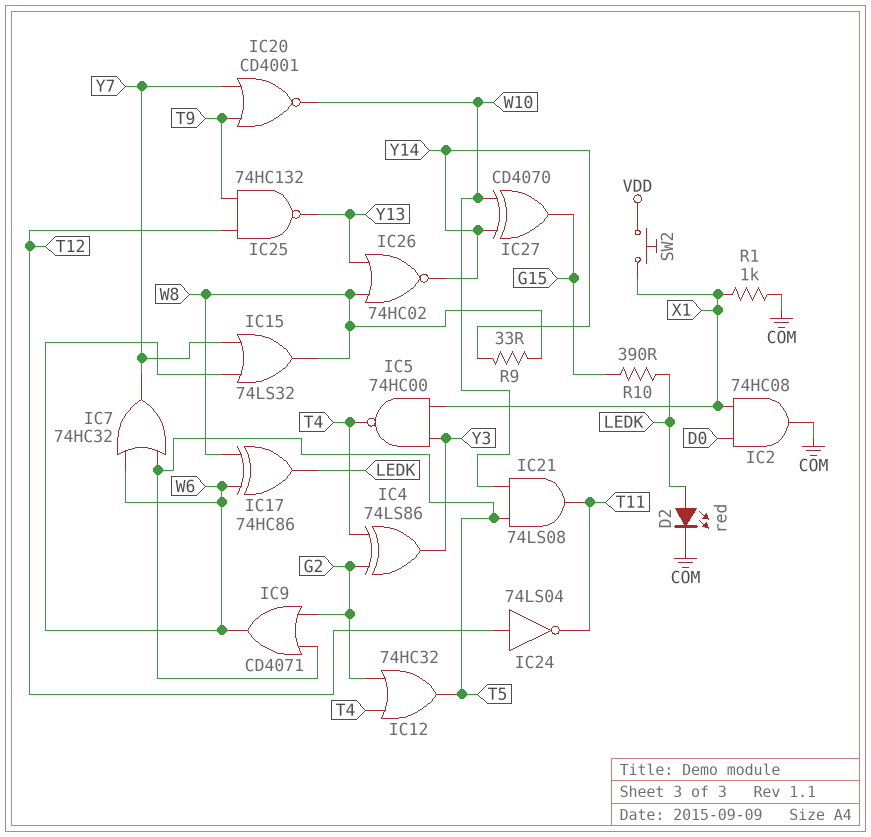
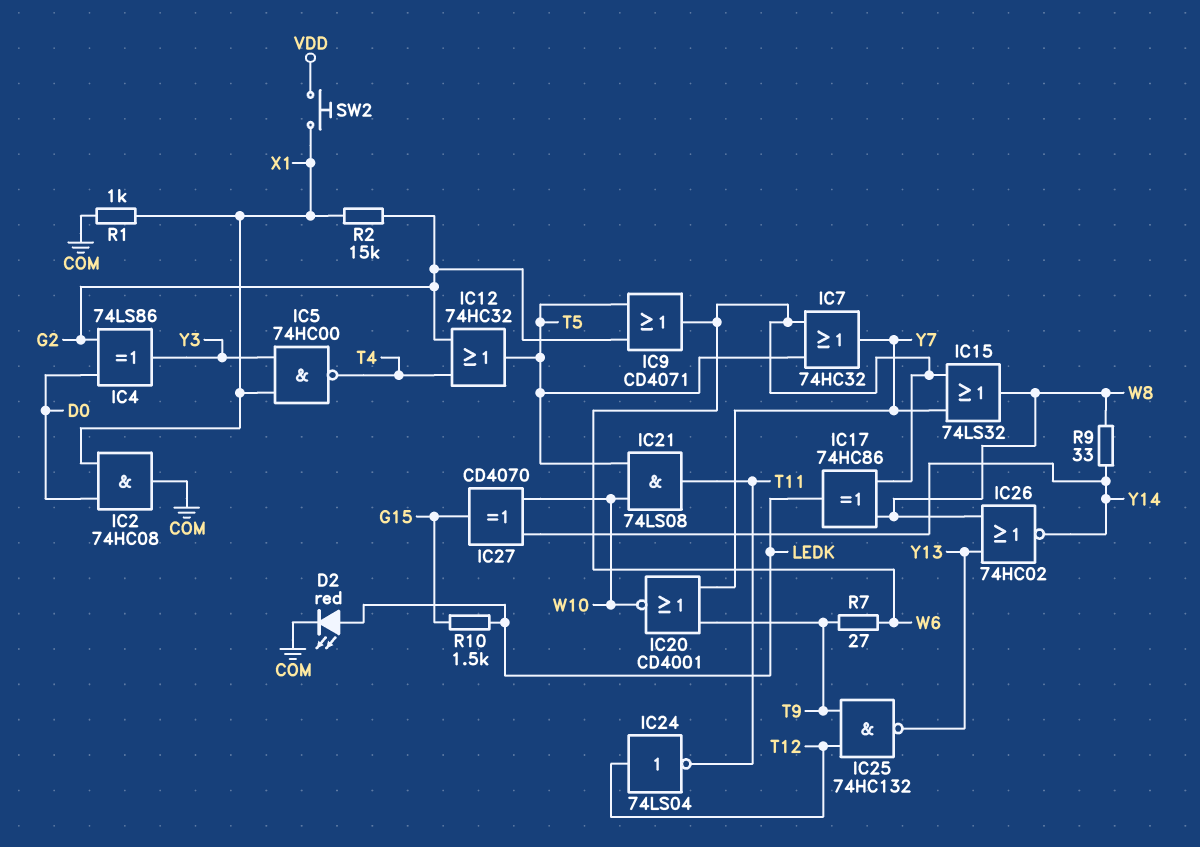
IC4: XOR 74LS86 (in G2, in T4, out Y3) -> XOR 74LS86 (in D0, in G2, out Y3)
R2: none -> 15k (G2, X1)
R7: none -> 27 (T9, W6)
R10: 390 (G15, LEDK) -> 1.5k (G15, LEDK)

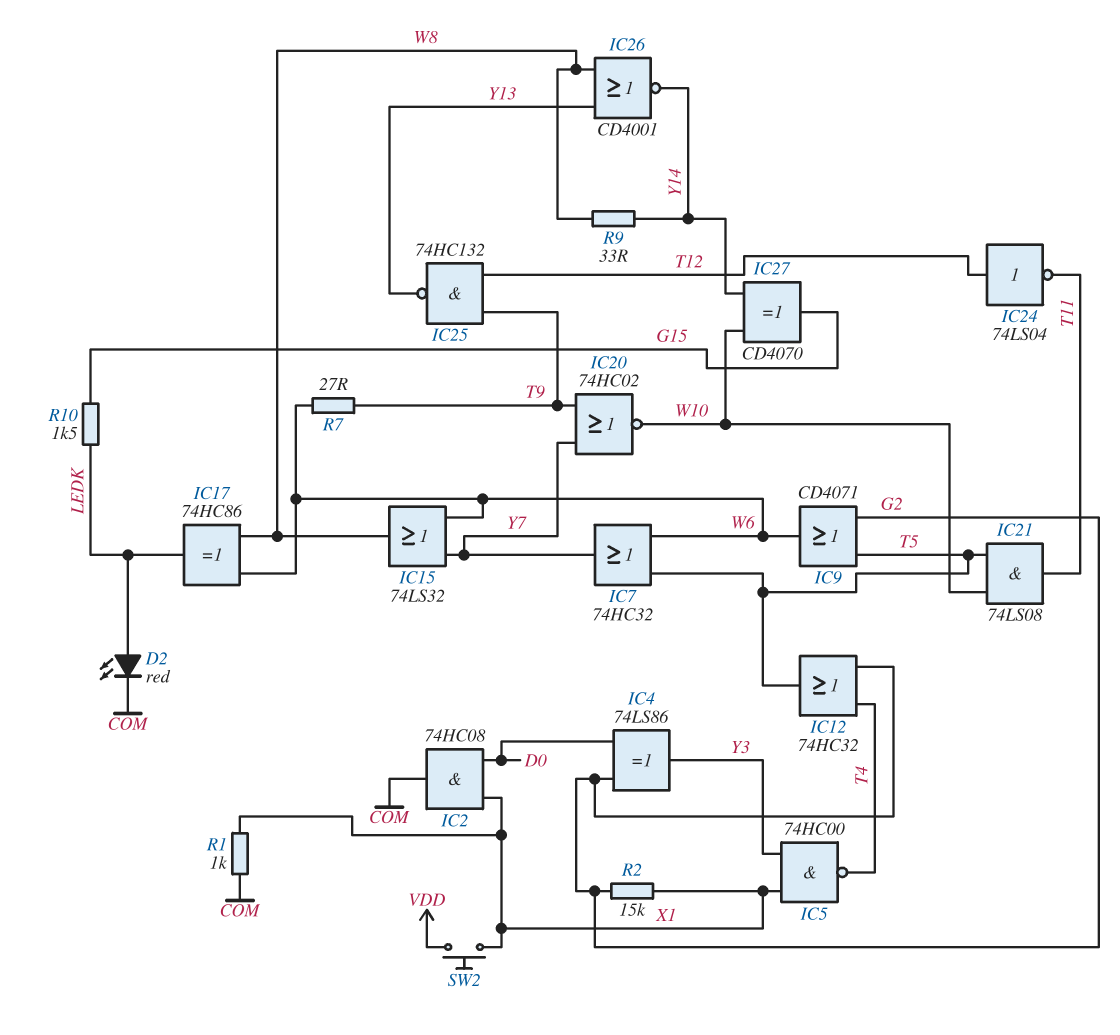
IC20: NOR CD4001 (in T9, in Y7, out W10) -> NOR 74HC02 (in T9, in Y7, out W10)
IC26: NOR 74HC02 (in W8, in Y13, out Y14) -> NOR CD4001 (in W8, in Y13, out Y14)

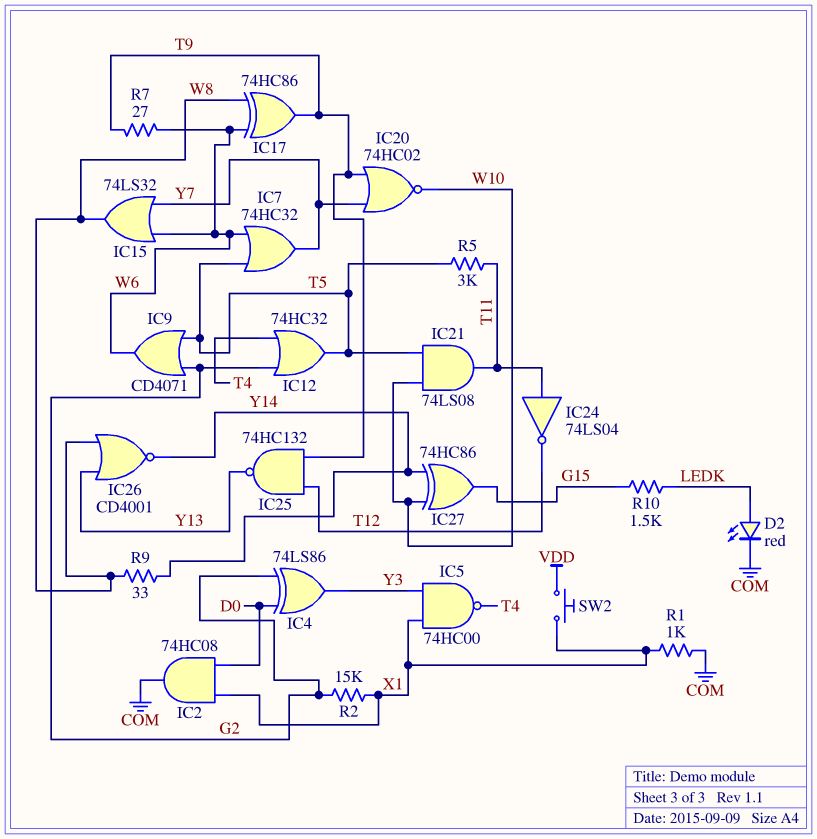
IC17: XOR 74HC86 (in W6, in W8, out LEDK) -> XOR 74HC86 (in W6, in W8, out T9)
IC24: NOT 74LS04 (in T12, out T11) -> NOT 74LS04 (in T11, out T12)
IC27: XOR CD4070 (in W10, in Y14, out G15) -> XOR 74HC86 (in W10, in Y14, out G15)
R5: none -> 3k (T5, T11)

